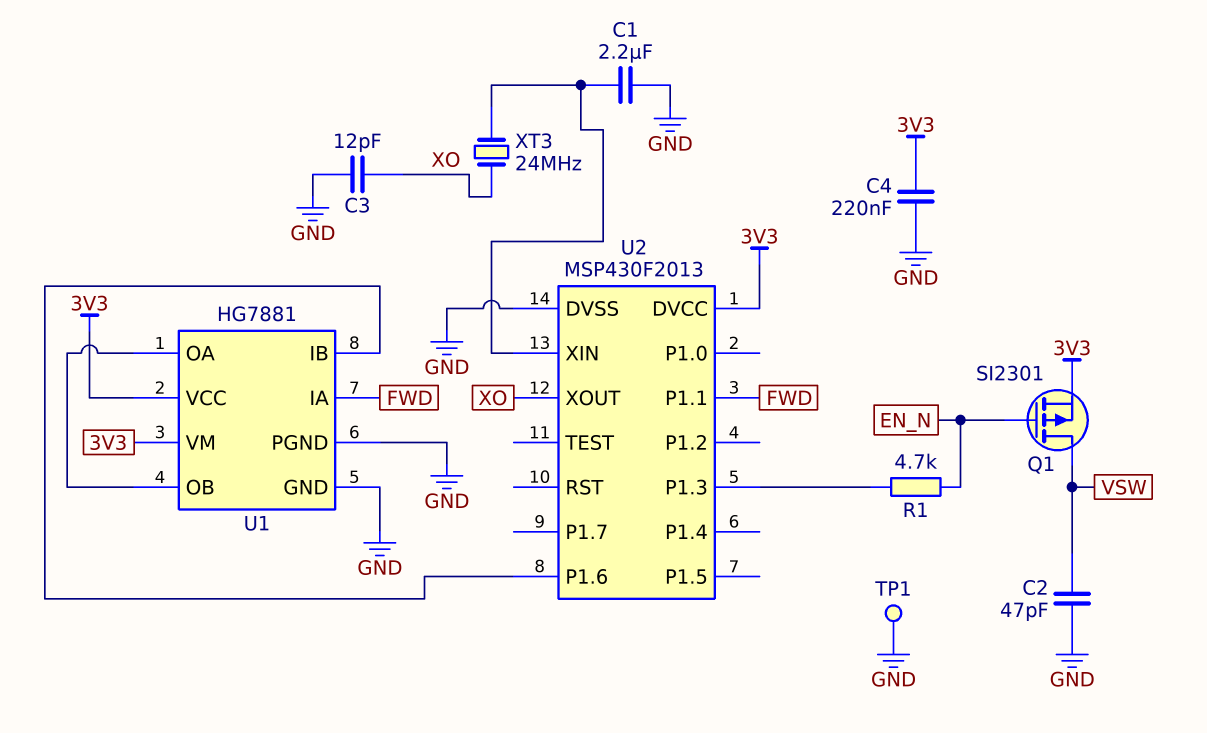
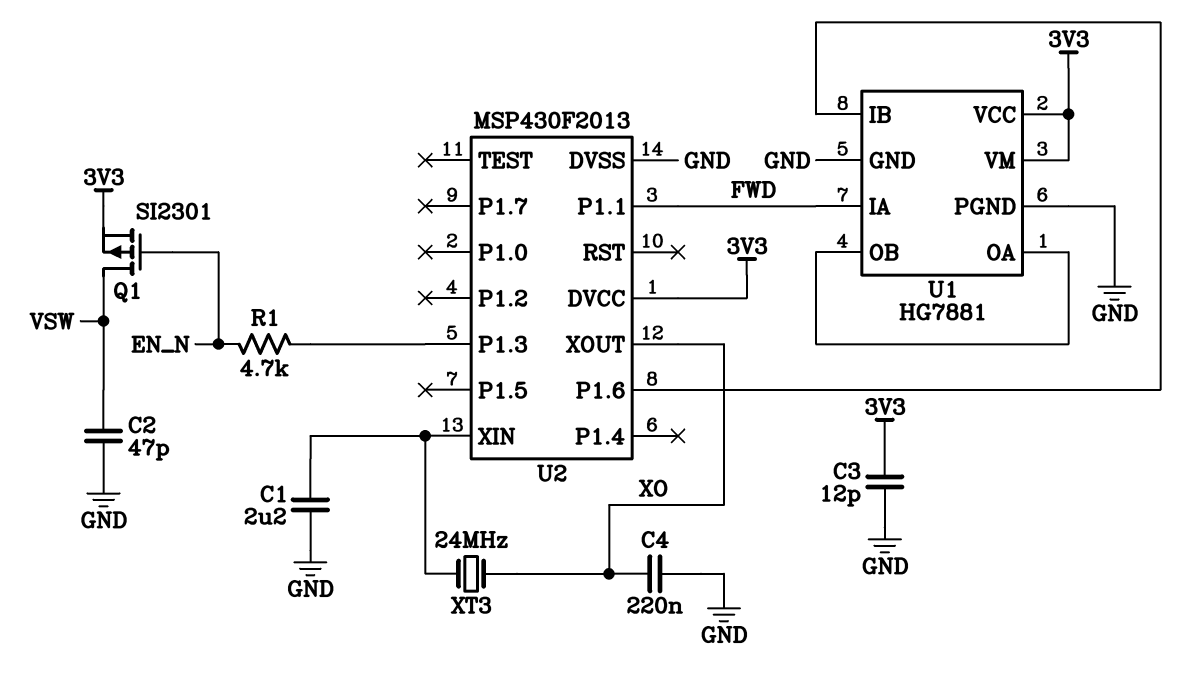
C3: 12pF (GND, XO) -> 12pF (3V3, GND)
C4: 220nF (3V3, GND) -> 220nF (GND, XO)
TP1: test point (GND) -> none

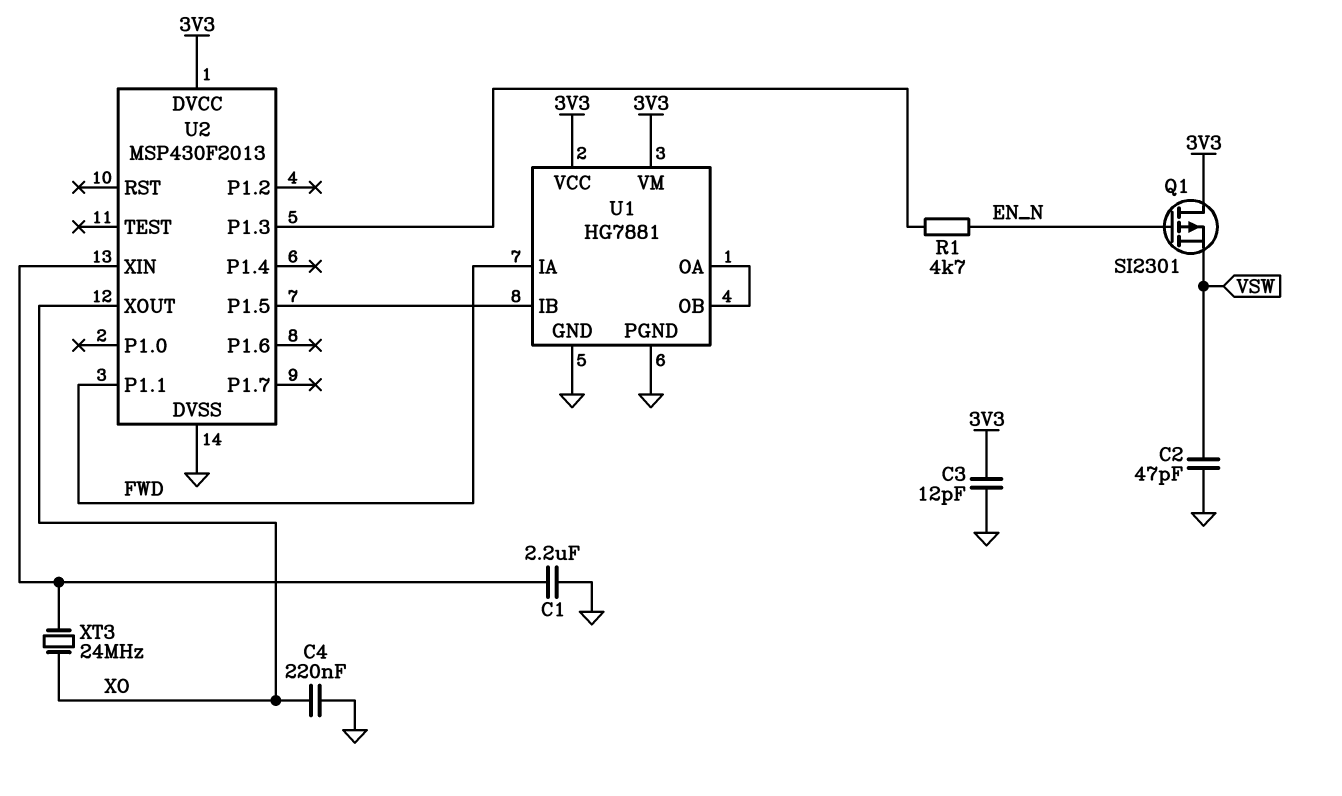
Q1: PMOS SI2301 (G EN_N, D VSW, S 3V3) -> PMOS SI2301 (G EN_N, D 3V3, S VSW)
U2 pin P1.5: none -> U1/IB
U2 pin P1.6: U1/IB -> none

